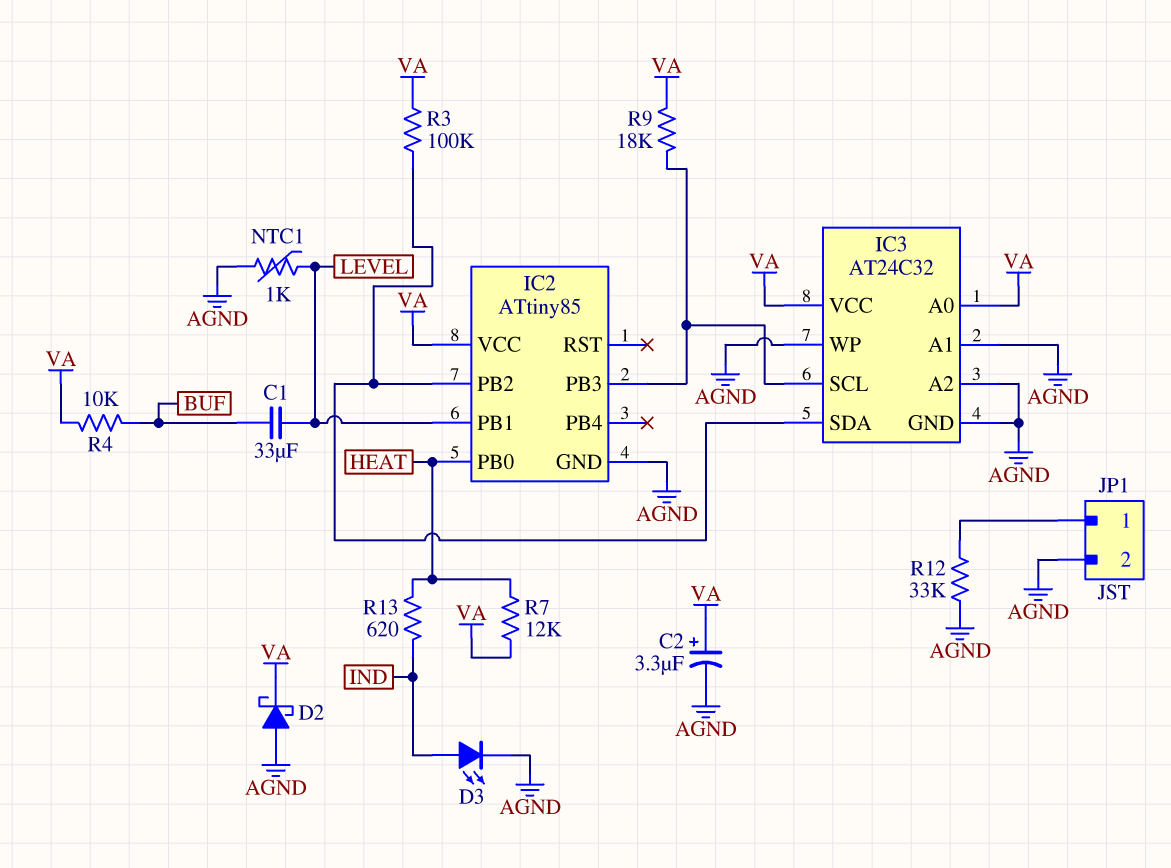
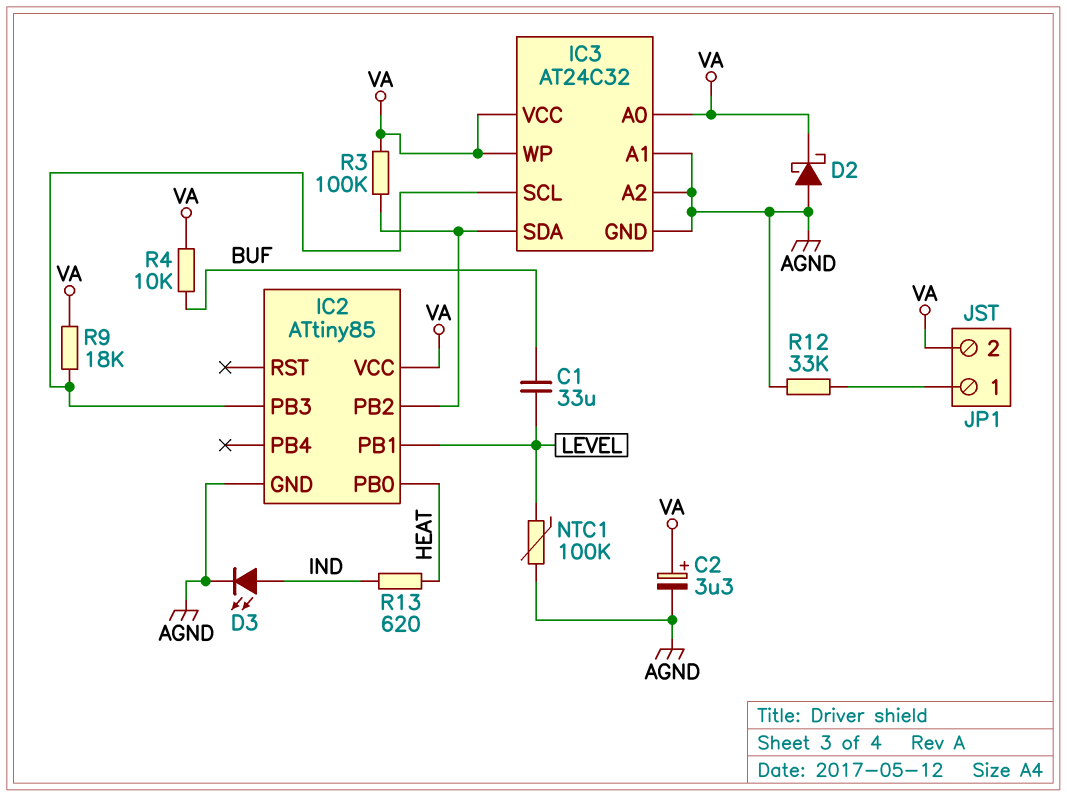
IC3 pin WP: AGND -> VA
JP1 pin 2: AGND -> VA
NTC1: 1k (AGND, LEVEL) -> 100k (AGND, LEVEL)
R7: 12k (HEAT, VA) -> none

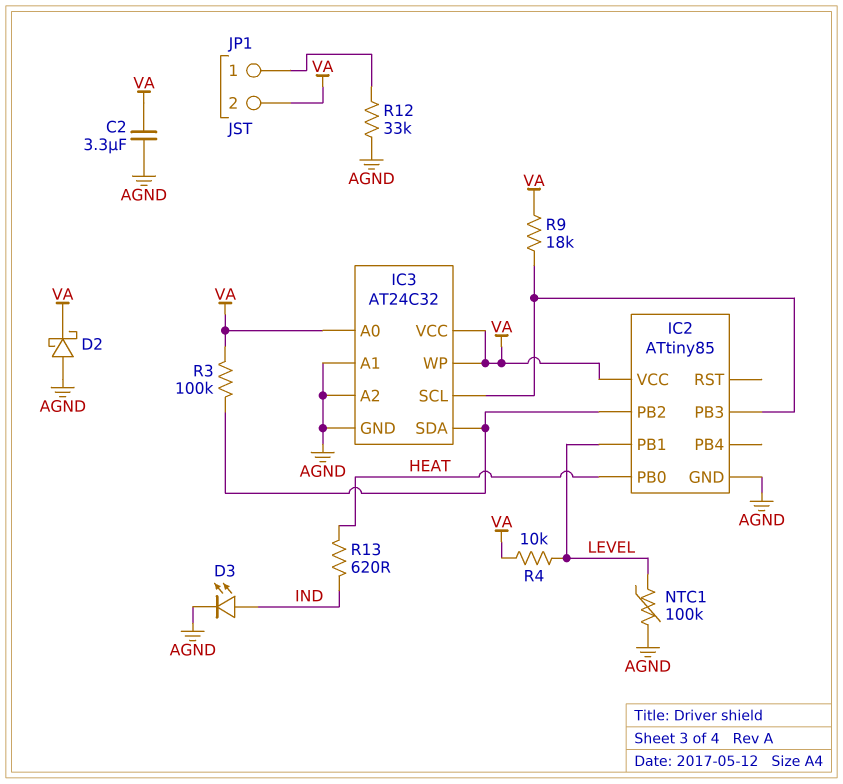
C1: 33uF (BUF, LEVEL) -> none
C2: 3.3uF (plus VA, minus AGND) -> 3.3uF (AGND, VA)
R4: 10k (BUF, VA) -> 10k (LEVEL, VA)

